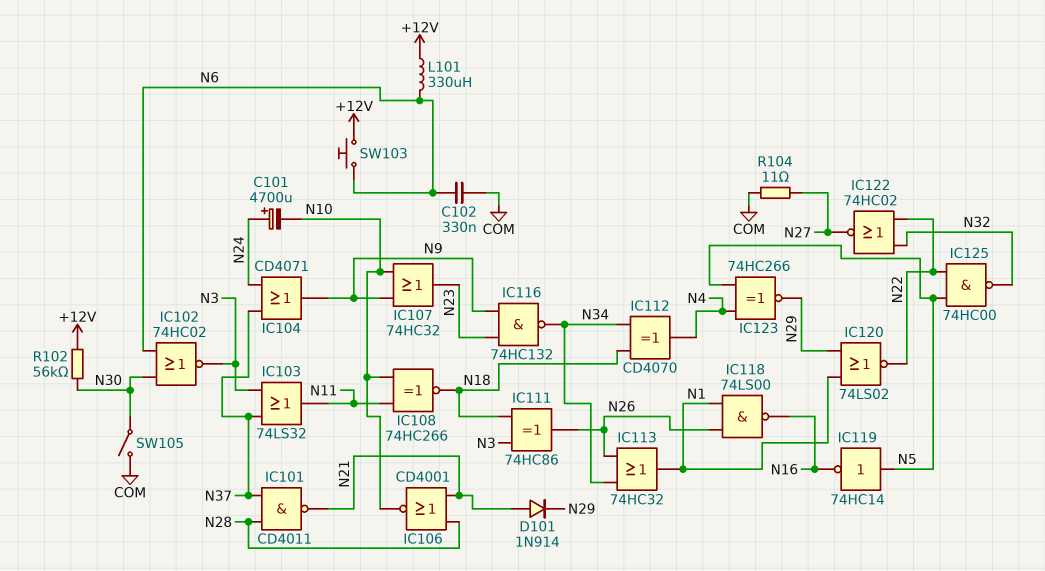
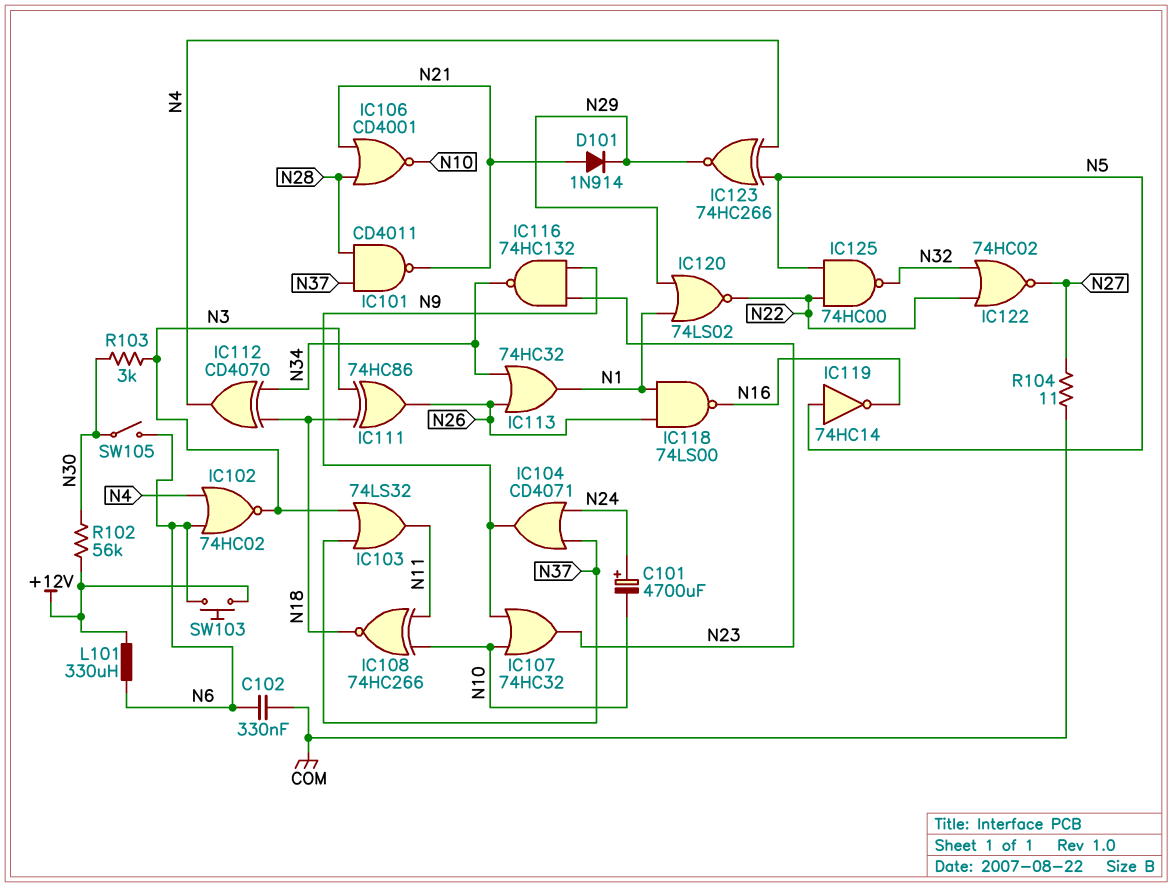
IC102: NOR 74HC02 (in N6, in N30, out N3) -> NOR 74HC02 (in N4, in N6, out N3)
R103: none -> 3k (N3, N30)
SW105: switch (COM, N30) -> switch (N6, N30)

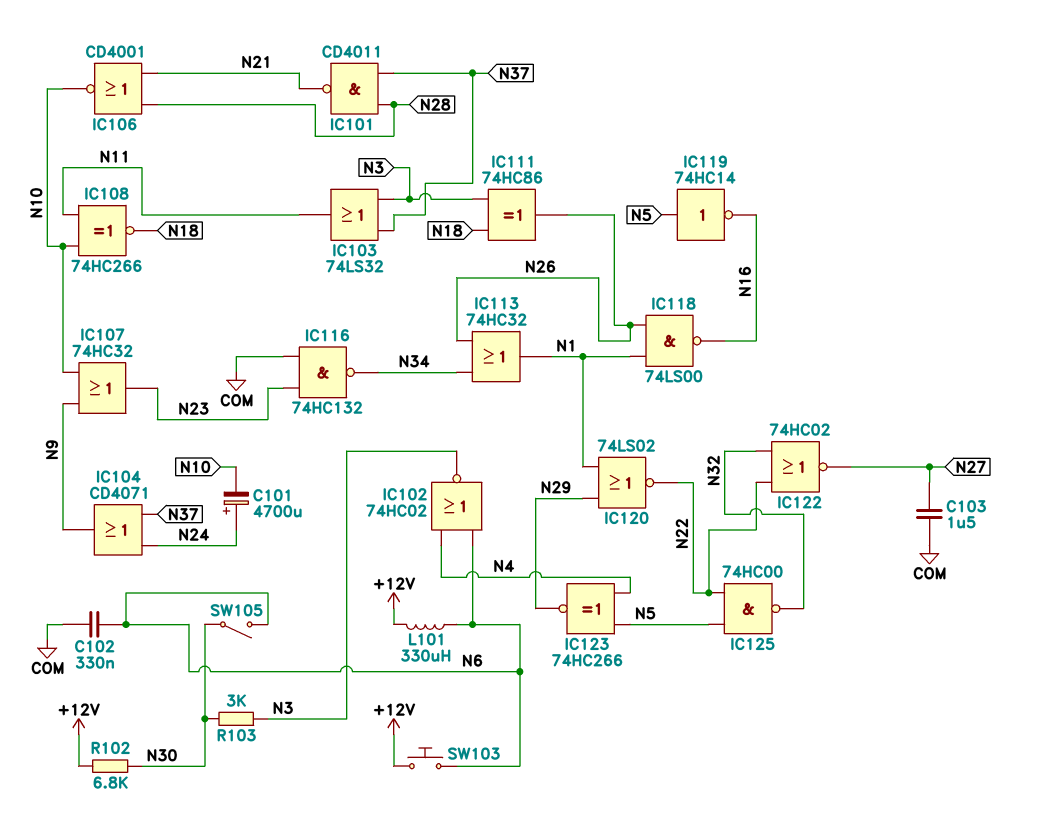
C103: none -> 1.5uF (COM, N27)
D101: diode 1N914 (A N21, K N29) -> none
IC112: XOR CD4070 (in N18, in N34, out N4) -> none
IC116: NAND 74HC132 (in N9, in N23, out N34) -> NAND 74HC132 (in COM, in N23, out N34)
R102: 56k (+12V, N30) -> 6.8k (+12V, N30)
R104: 11 (COM, N27) -> none

